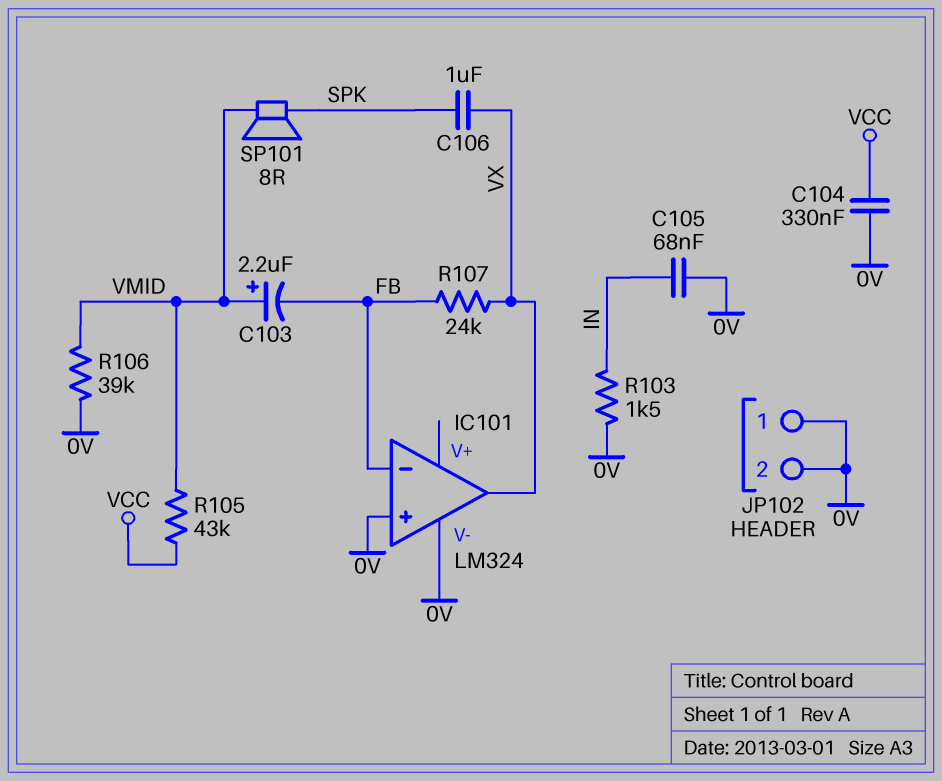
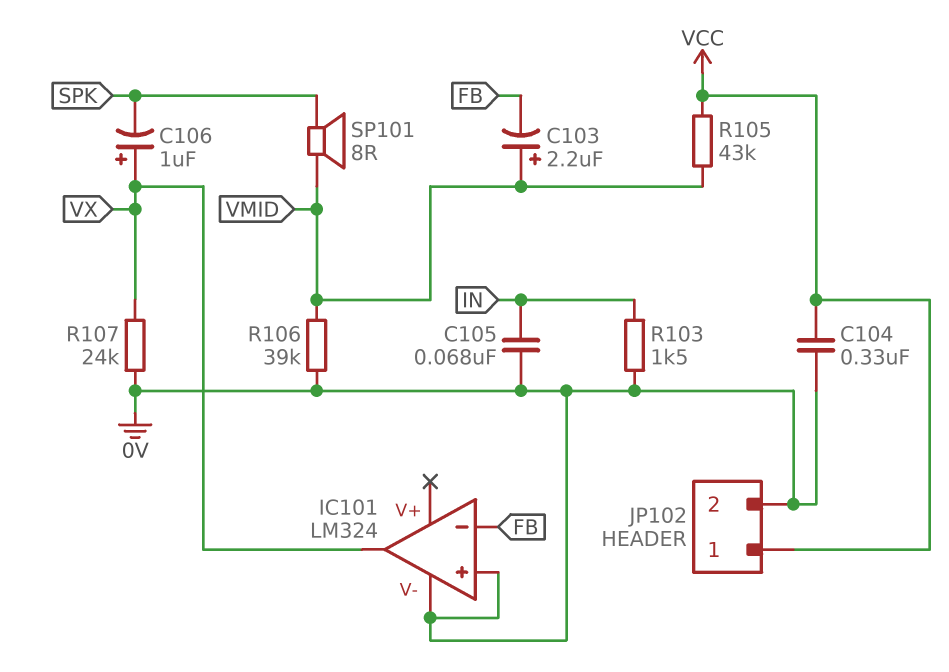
C106: 1uF (SPK, VX) -> 1uF (plus VX, minus SPK)
JP102 pin 1: 0V -> VCC
R107: 24k (FB, VX) -> 24k (0V, VX)

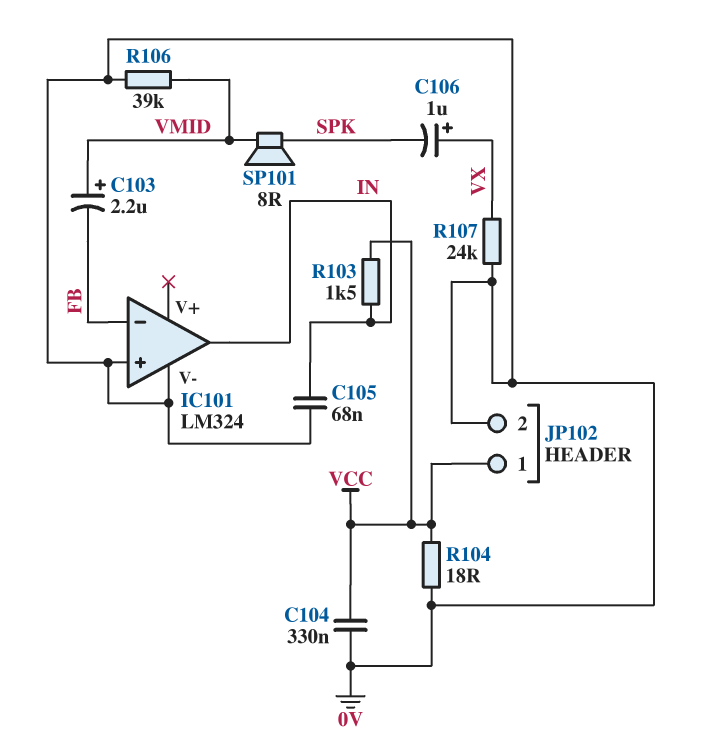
IC101 pin out: VX -> IN
R103: 1.5k (0V, IN) -> 1.5k (IN, VCC)
R104: none -> 18 (0V, VCC)
R105: 43k (VCC, VMID) -> none

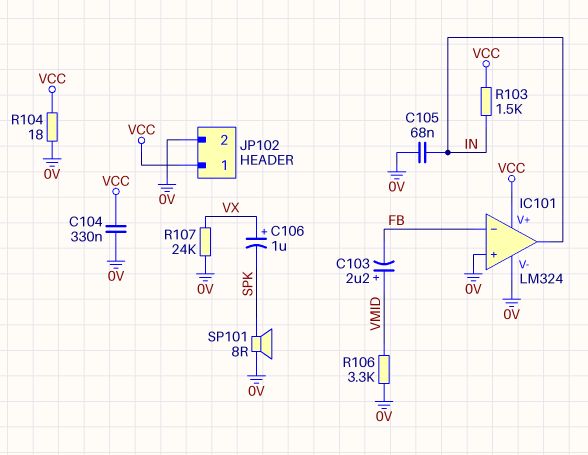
IC101 pin V+: none -> VCC
R106: 39k (0V, VMID) -> 3.3k (0V, VMID)
SP101: speaker 8R (SPK, VMID) -> speaker 8R (0V, SPK)

